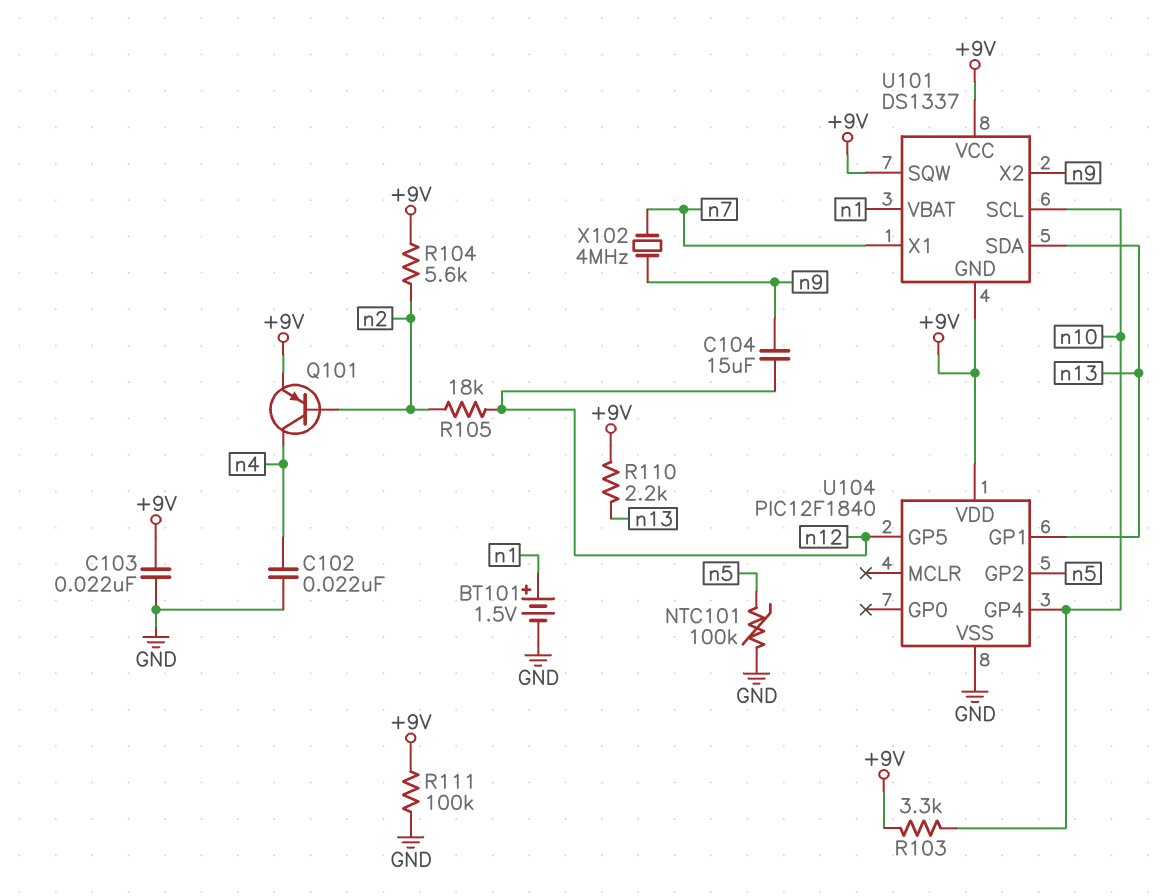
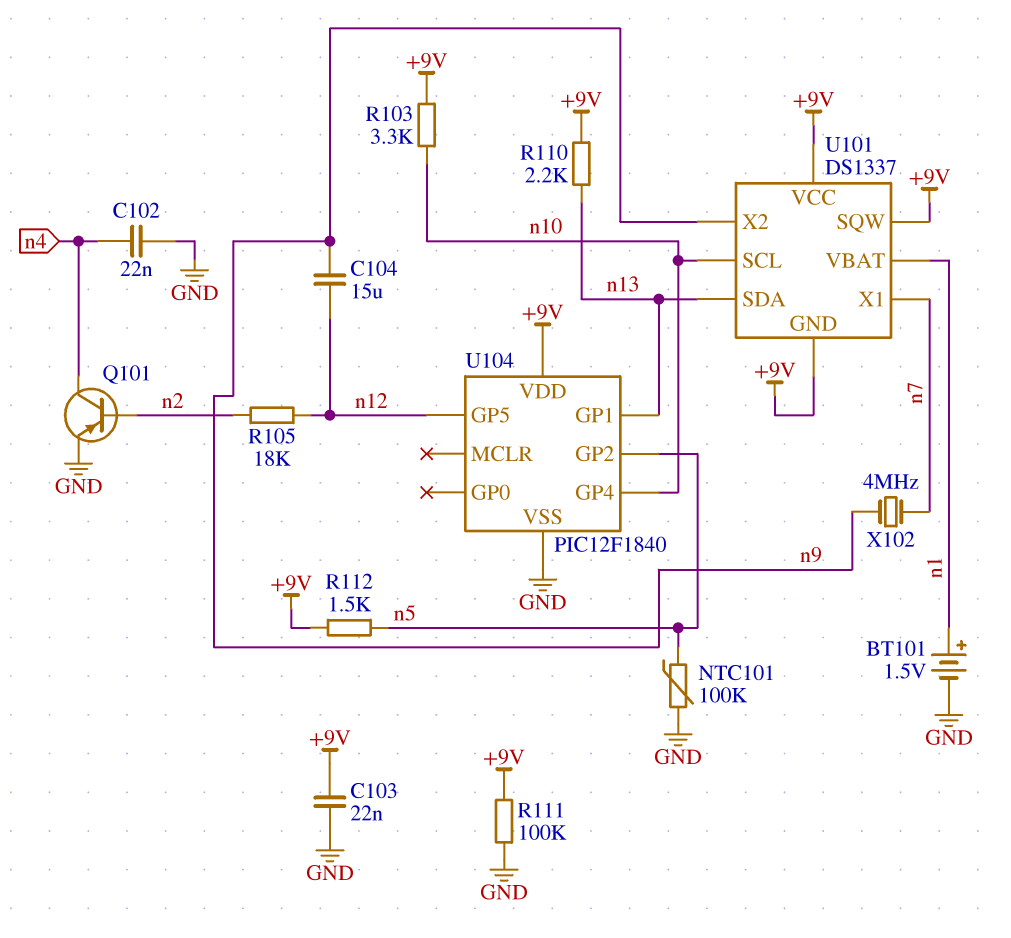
Q101: PNP (B n2, C n4, E +9V) -> PNP (B n2, C n4, E GND)
R104: 5.6k (+9V, n2) -> none
R112: none -> 1.5k (+9V, n5)

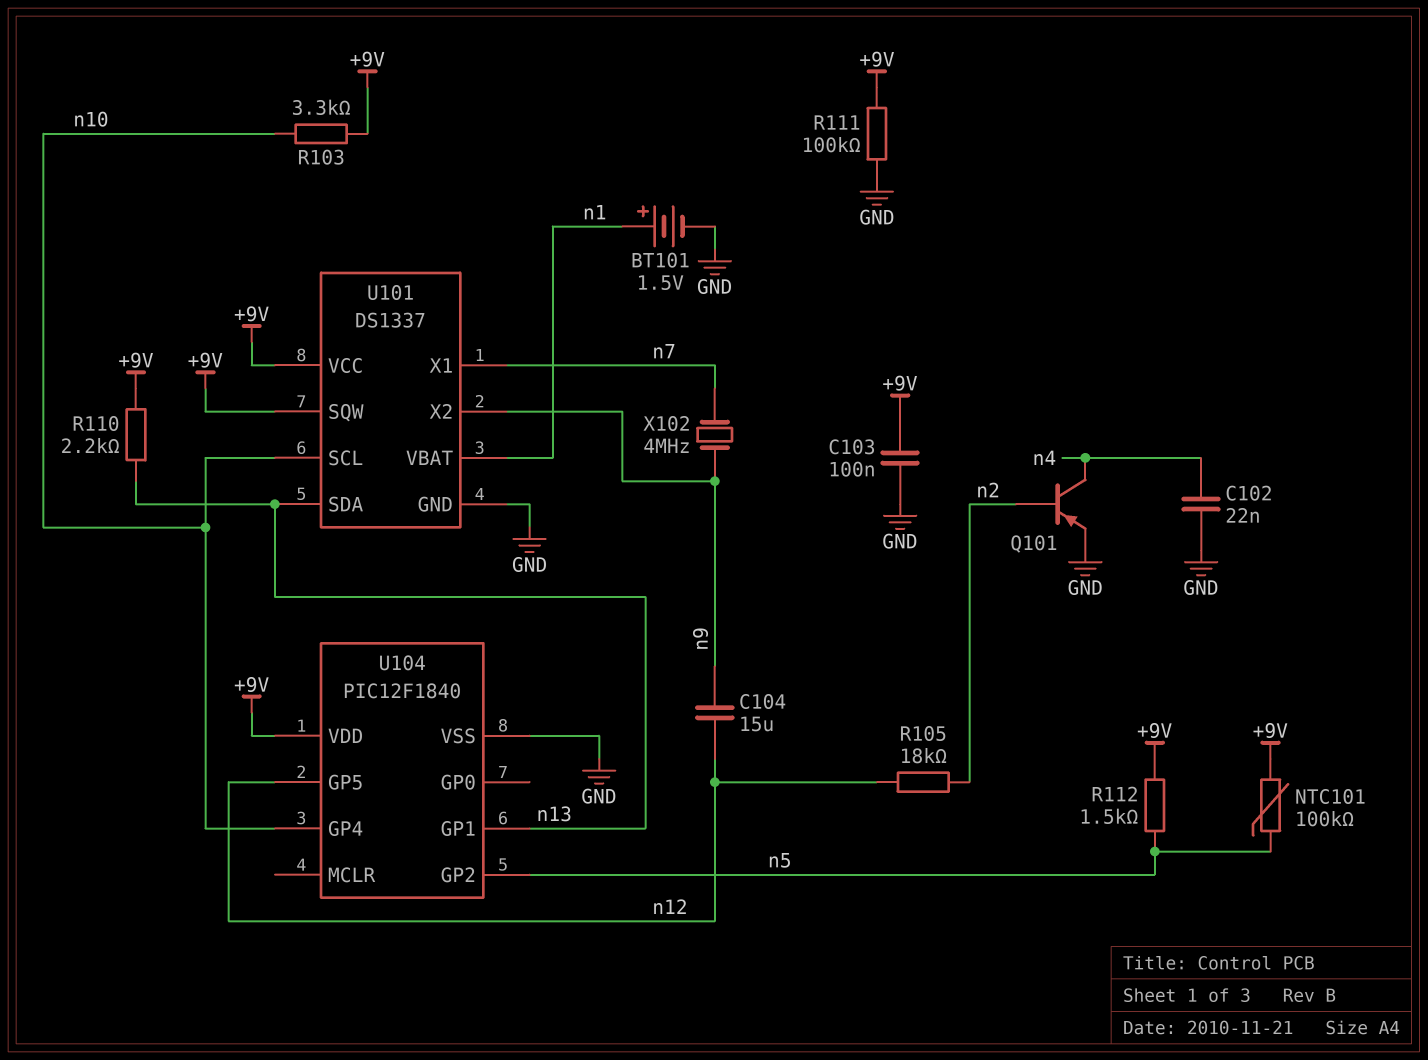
C103: 22nF (+9V, GND) -> 100nF (+9V, GND)
NTC101: 100k (GND, n5) -> 100k (+9V, n5)
U101 pin GND: +9V -> GND

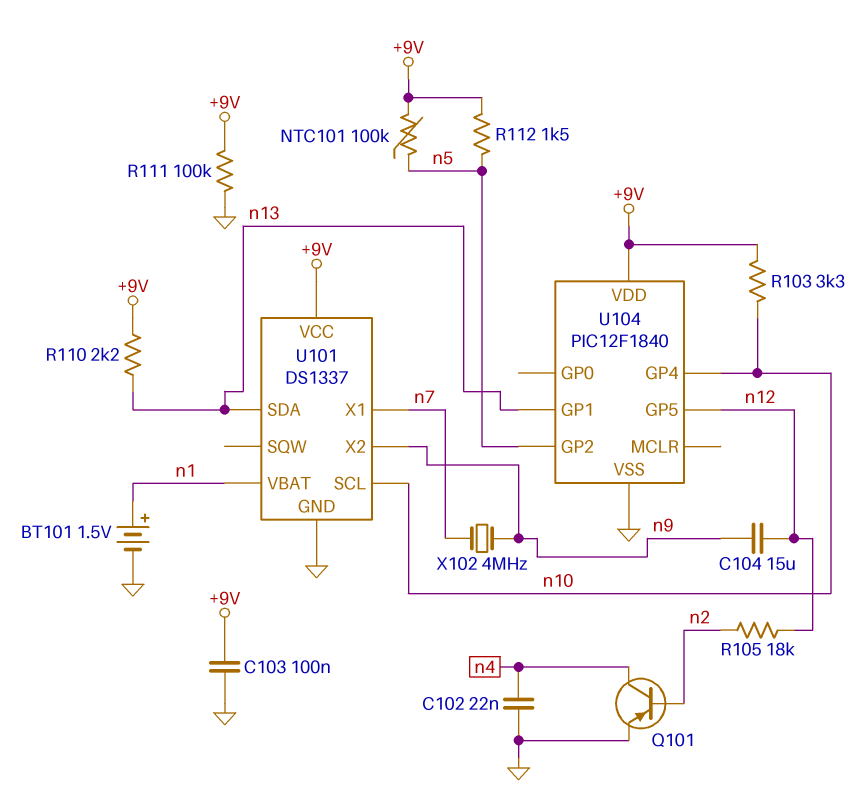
U101 pin SQW: +9V -> none

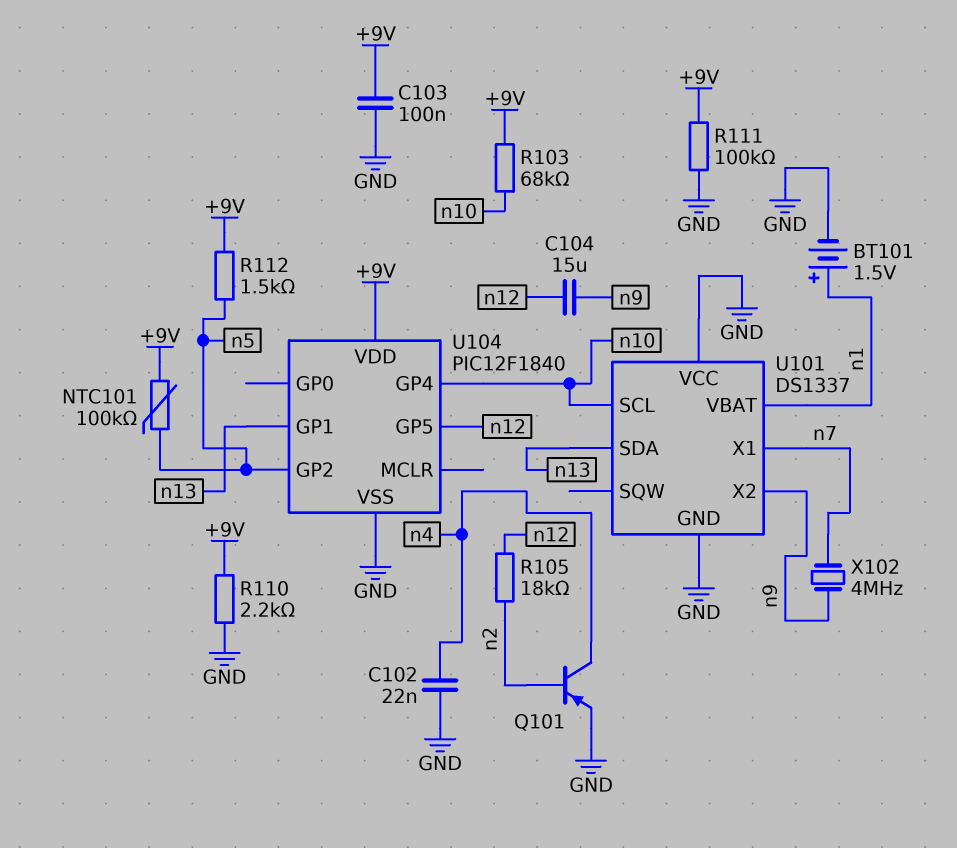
R103: 3.3k (+9V, n10) -> 68k (+9V, n10)
R110: 2.2k (+9V, n13) -> 2.2k (+9V, GND)
U101 pin VCC: +9V -> GND

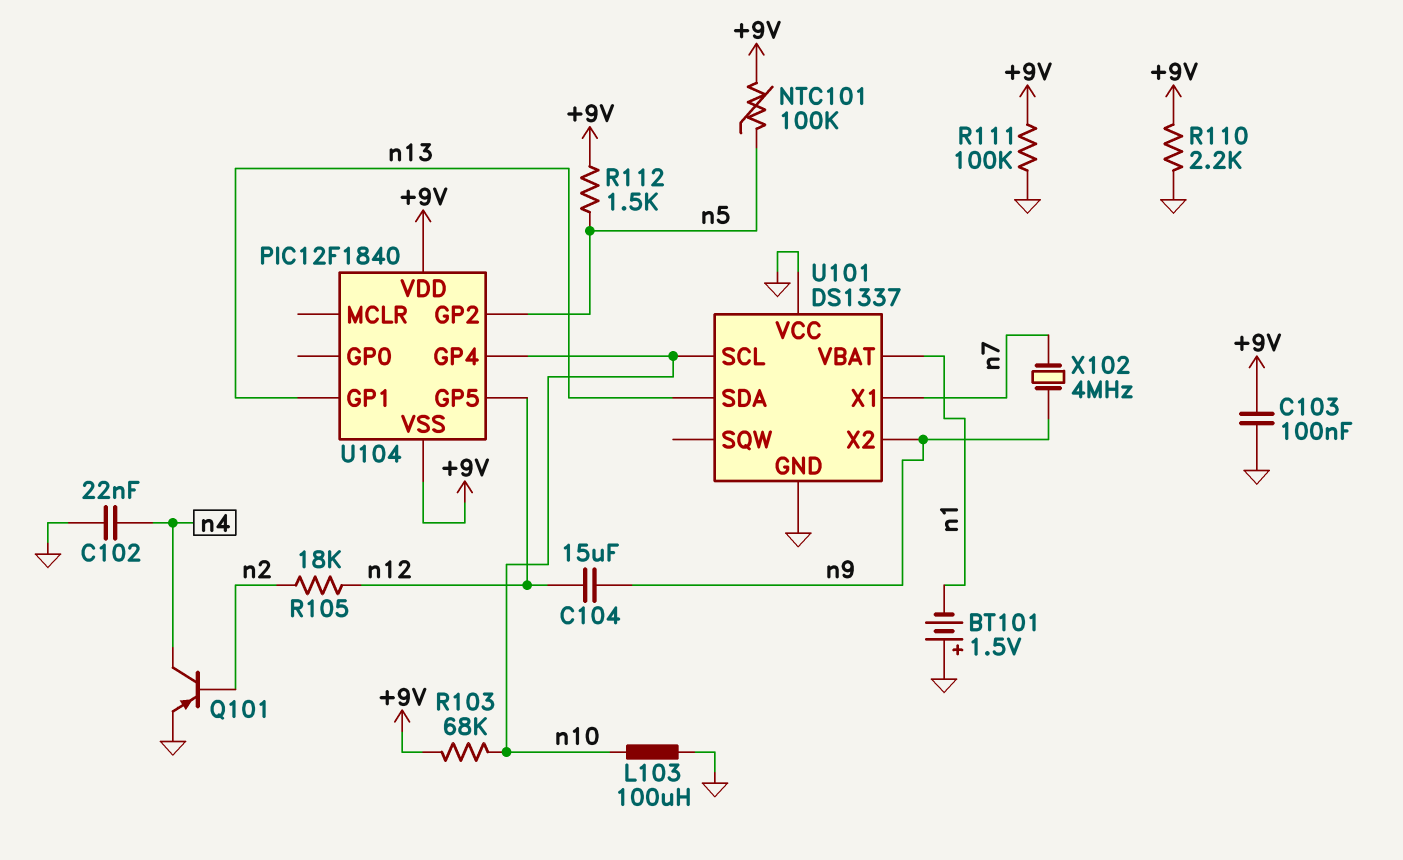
BT101: 1.5V (plus n1, minus GND) -> 1.5V (plus GND, minus n1)
L103: none -> 100uH (GND, n10)
U104 pin VSS: GND -> +9V

